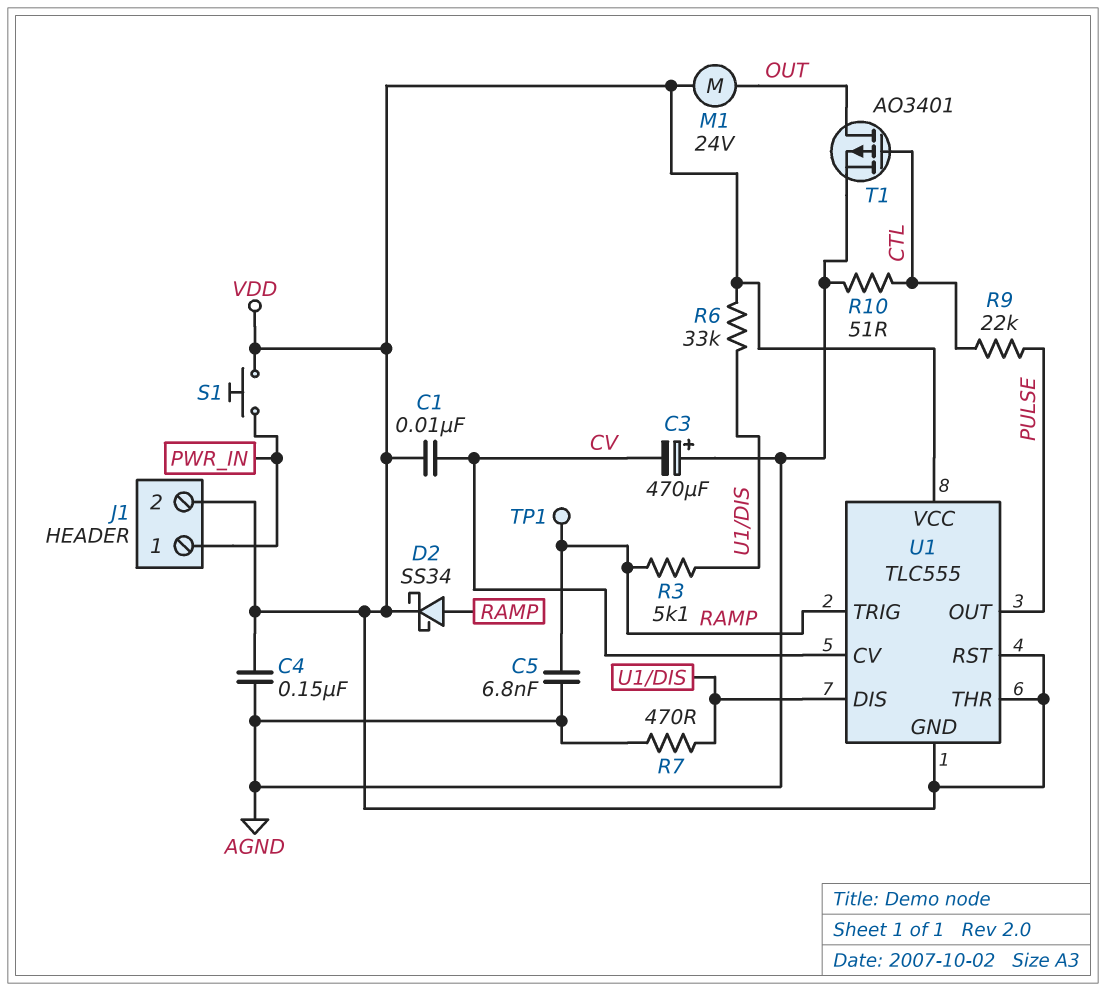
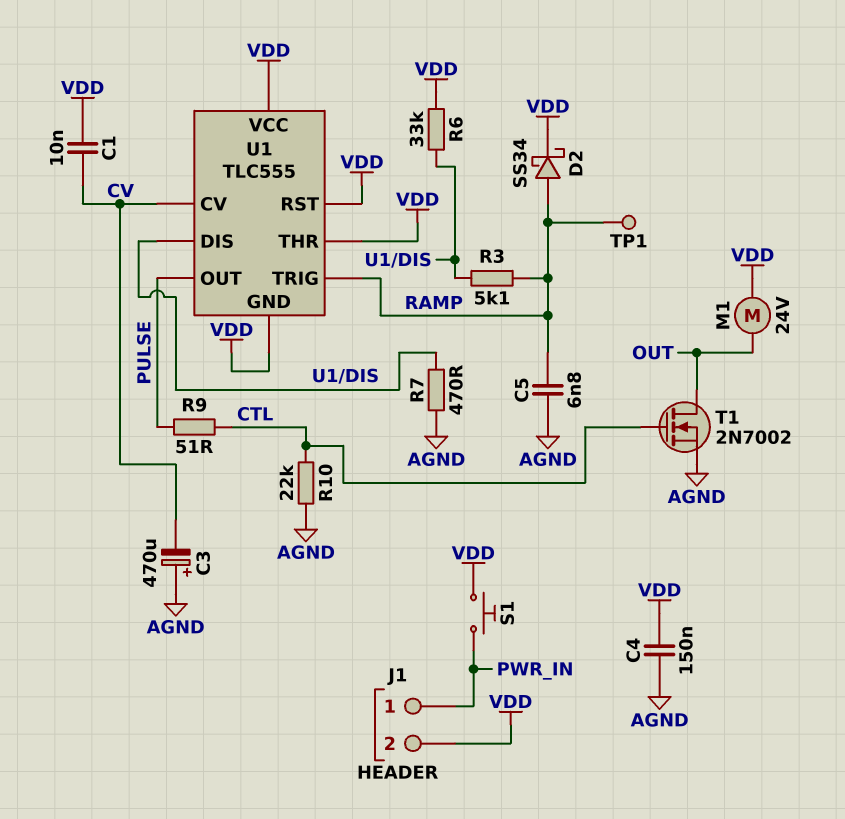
R9: 22k (CTL, PULSE) -> 51 (CTL, PULSE)
R10: 51 (AGND, CTL) -> 22k (AGND, CTL)
T1: PMOS AO3401 (G CTL, D OUT, S AGND) -> NMOS 2N7002 (G CTL, D OUT, S AGND)

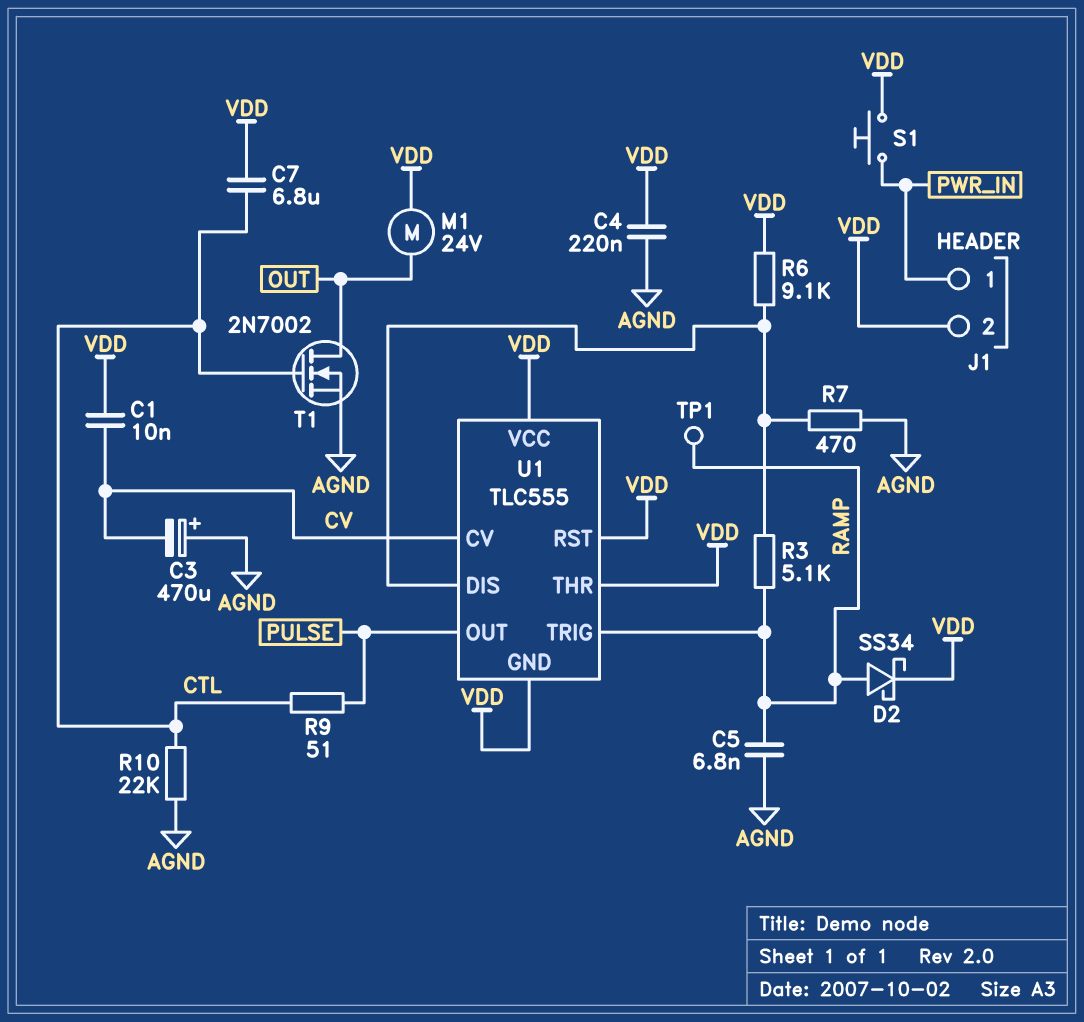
C4: 150nF (AGND, VDD) -> 220nF (AGND, VDD)
C7: none -> 6.8uF (CTL, VDD)
R6: 33k (U1/DIS, VDD) -> 9.1k (U1/DIS, VDD)

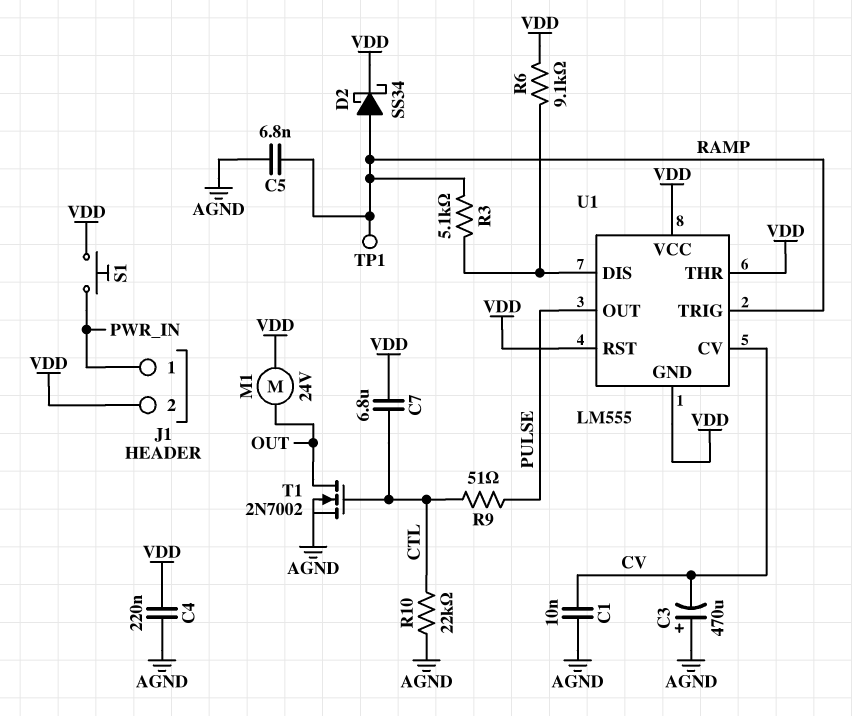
C1: 10nF (CV, VDD) -> 10nF (AGND, CV)
R7: 470 (AGND, U1/DIS) -> none
U1: TLC555 -> LM555

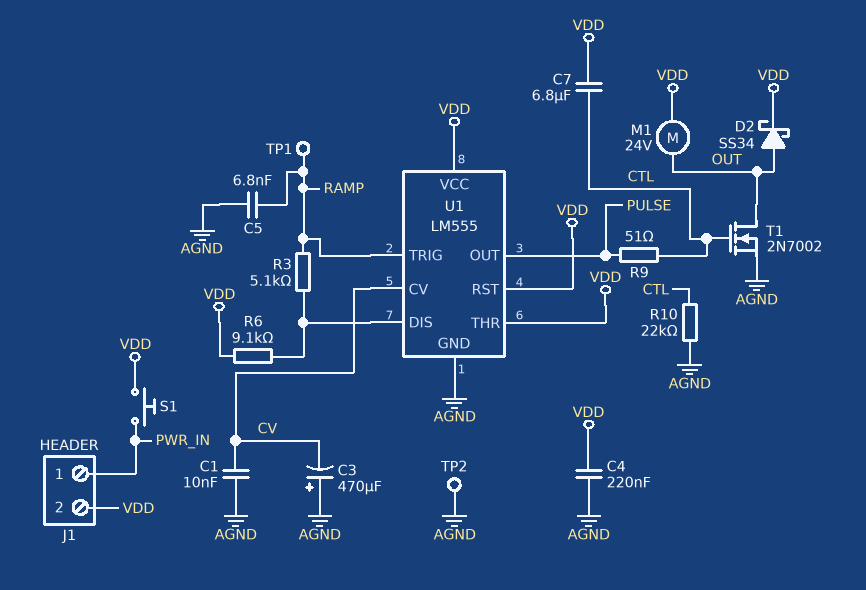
D2: schottky SS34 (A RAMP, K VDD) -> schottky SS34 (A OUT, K VDD)
TP2: none -> test point (AGND)
U1 pin GND: VDD -> AGND

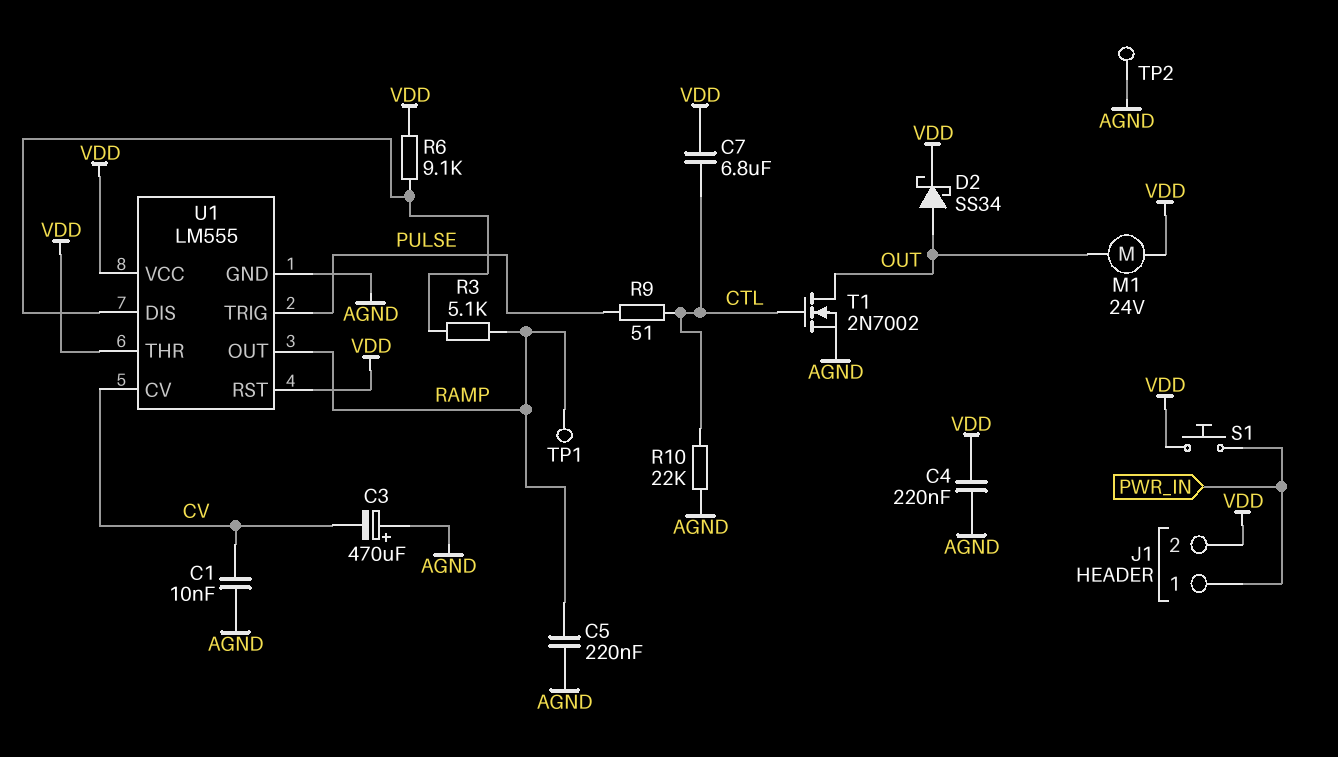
C5: 6.8nF (AGND, RAMP) -> 220nF (AGND, RAMP)
U1 pin OUT: PULSE -> RAMP
U1 pin TRIG: RAMP -> PULSE

